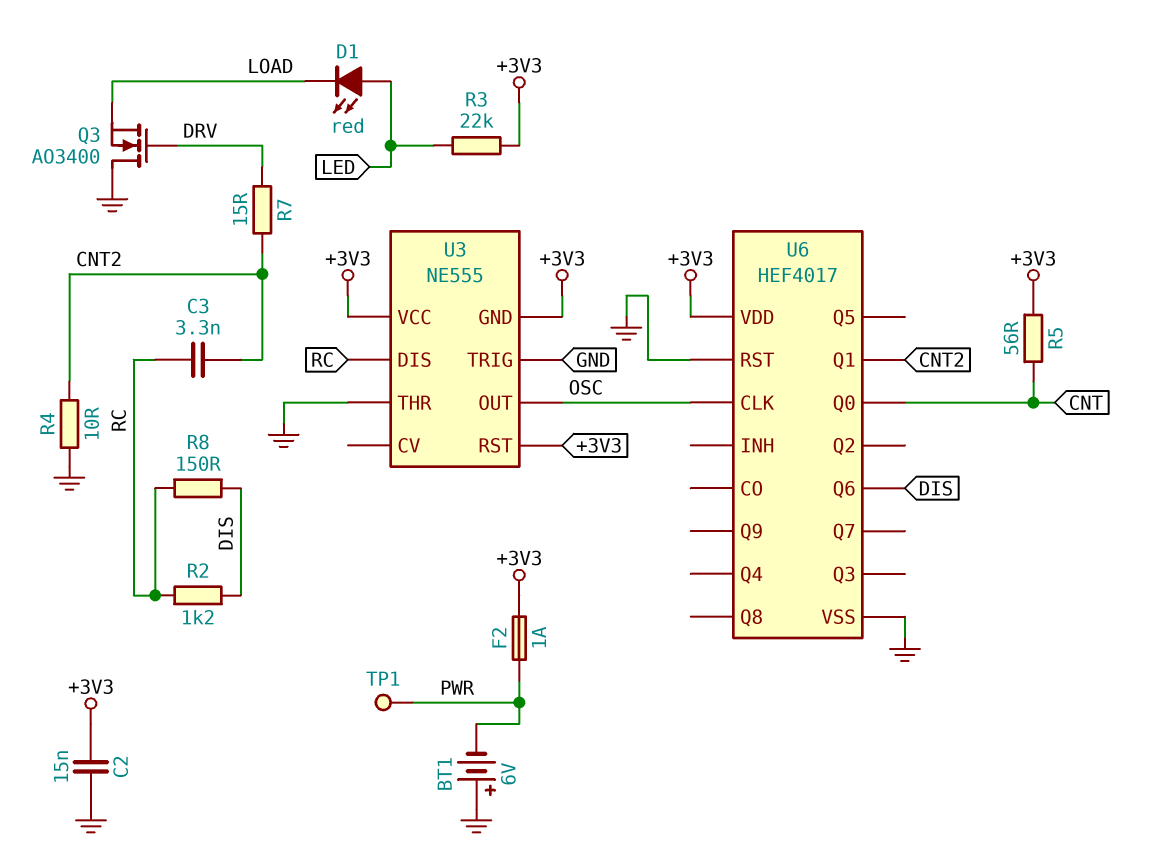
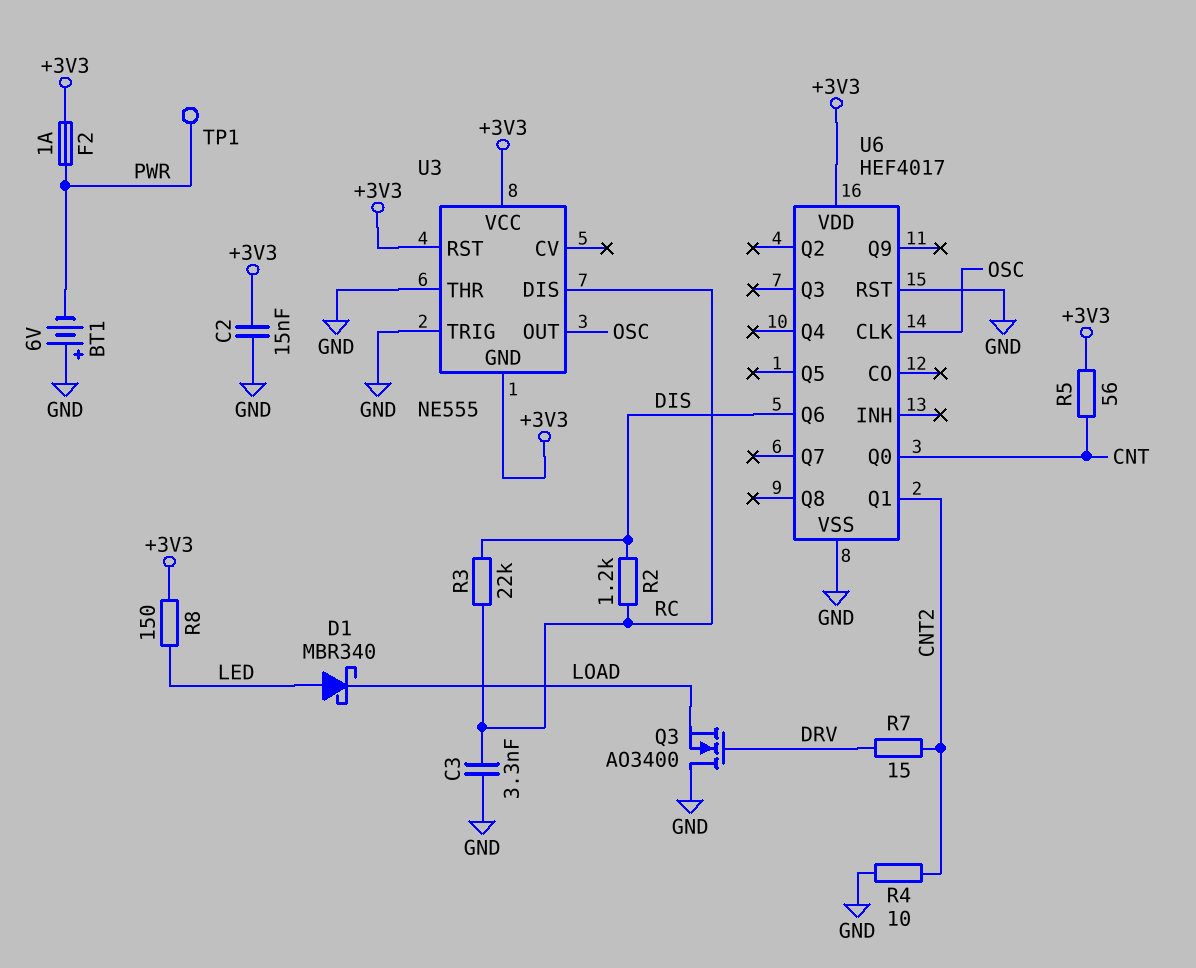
C3: 3.3nF (CNT2, RC) -> 3.3nF (GND, RC)
D1: LED red (A LED, K LOAD) -> schottky MBR340 (A LED, K LOAD)
R3: 22k (+3V3, LED) -> 22k (DIS, RC)
R8: 150 (DIS, RC) -> 150 (+3V3, LED)

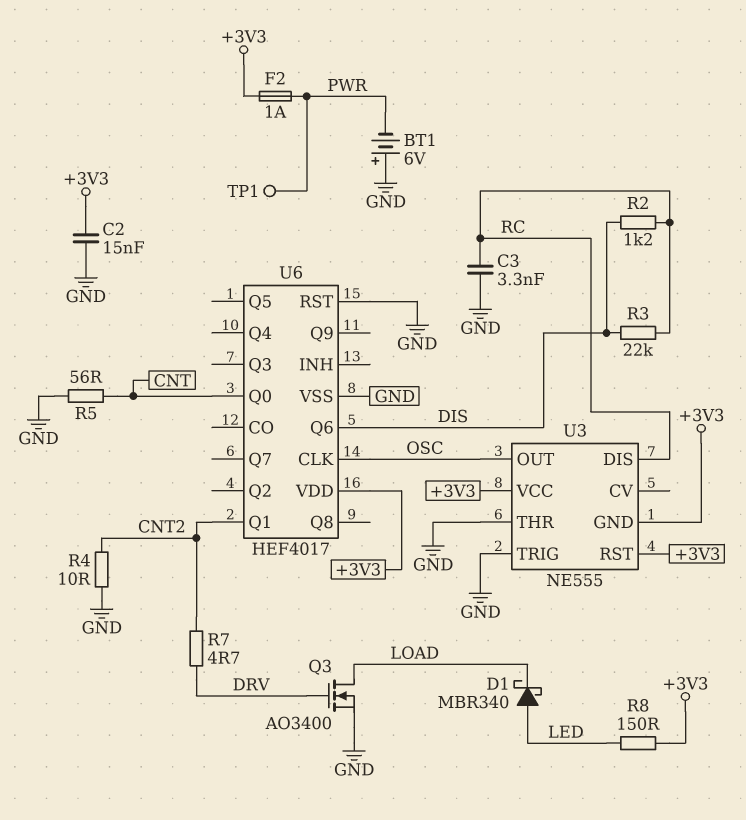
Q3: NMOS AO3400 (G DRV, D GND, S LOAD) -> NMOS AO3400 (G DRV, D LOAD, S GND)
R5: 56 (+3V3, CNT) -> 56 (CNT, GND)
R7: 15 (CNT2, DRV) -> 4.7 (CNT2, DRV)

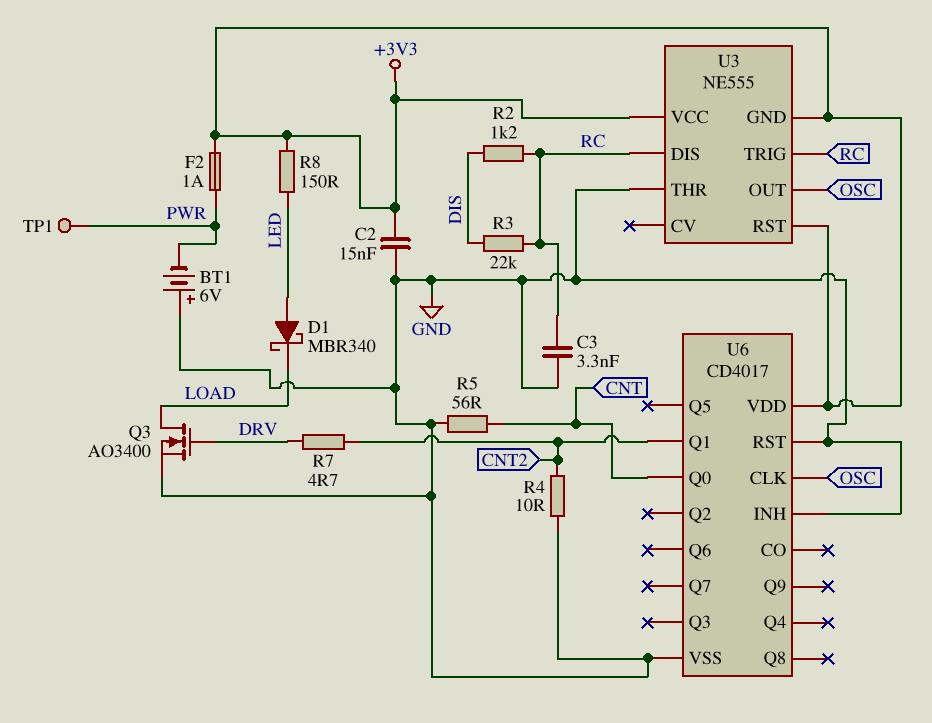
U3 pin TRIG: GND -> RC
U6: HEF4017 -> CD4017
U6 pin INH: none -> GND
U6 pin Q6: DIS -> none

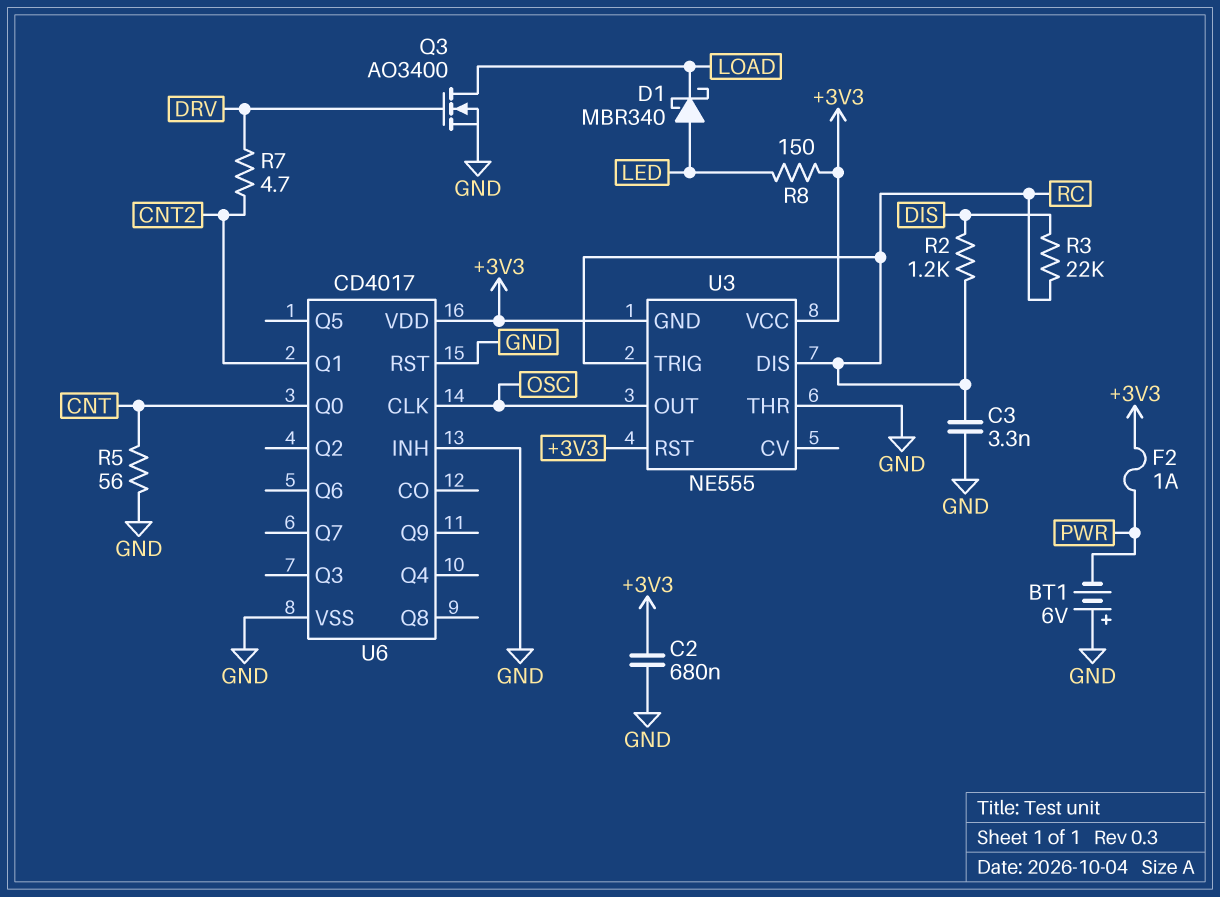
C2: 15nF (+3V3, GND) -> 680nF (+3V3, GND)
R4: 10 (CNT2, GND) -> none
TP1: test point (PWR) -> none

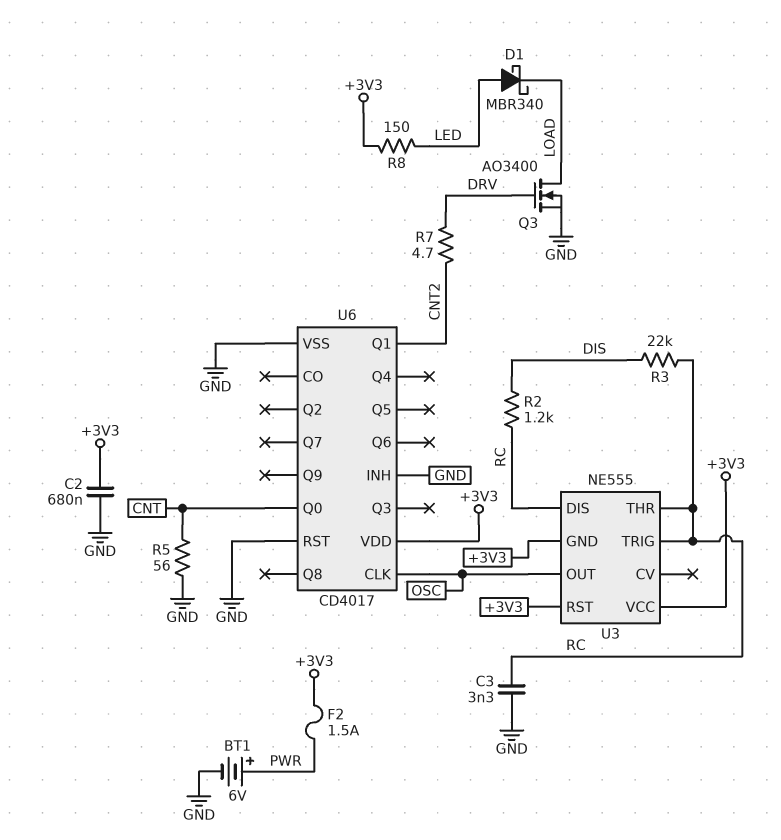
BT1: 6V (plus GND, minus PWR) -> 6V (plus PWR, minus GND)
F2: 1A (+3V3, PWR) -> 1.5A (+3V3, PWR)
U3 pin THR: GND -> RC

